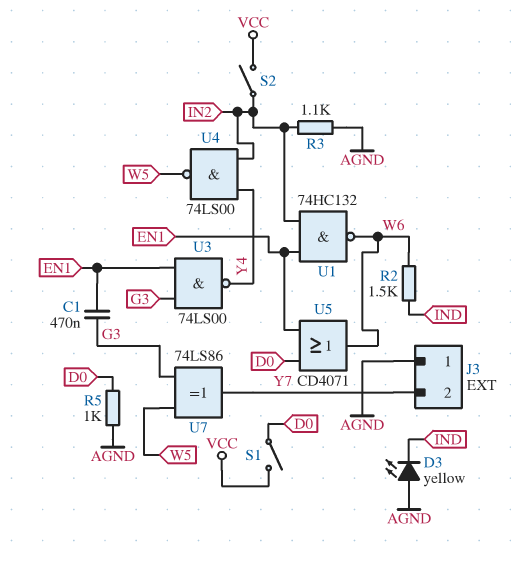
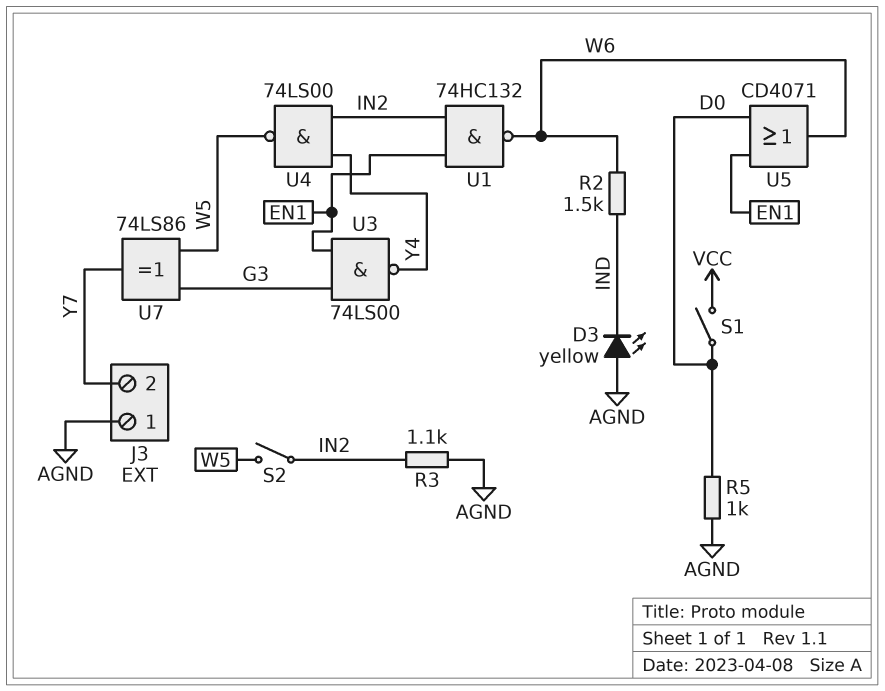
C1: 470nF (EN1, G3) -> none
S2: switch (IN2, VCC) -> switch (IN2, W5)

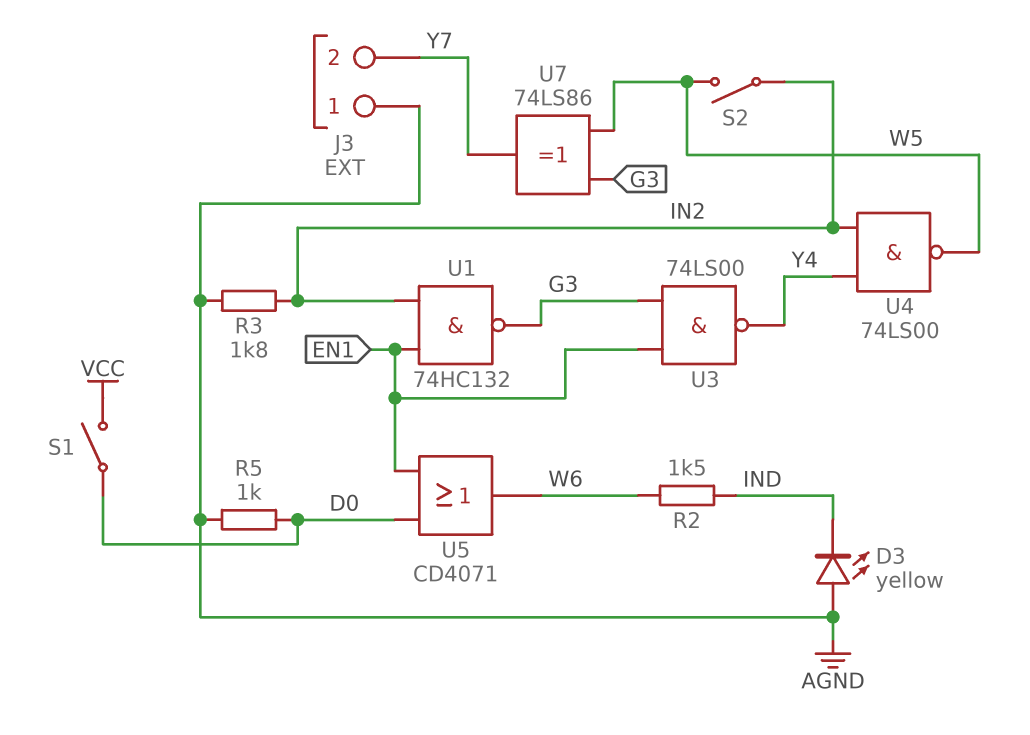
R3: 1.1k (AGND, IN2) -> 1.8k (AGND, IN2)
U1: NAND 74HC132 (in EN1, in IN2, out W6) -> NAND 74HC132 (in EN1, in IN2, out G3)

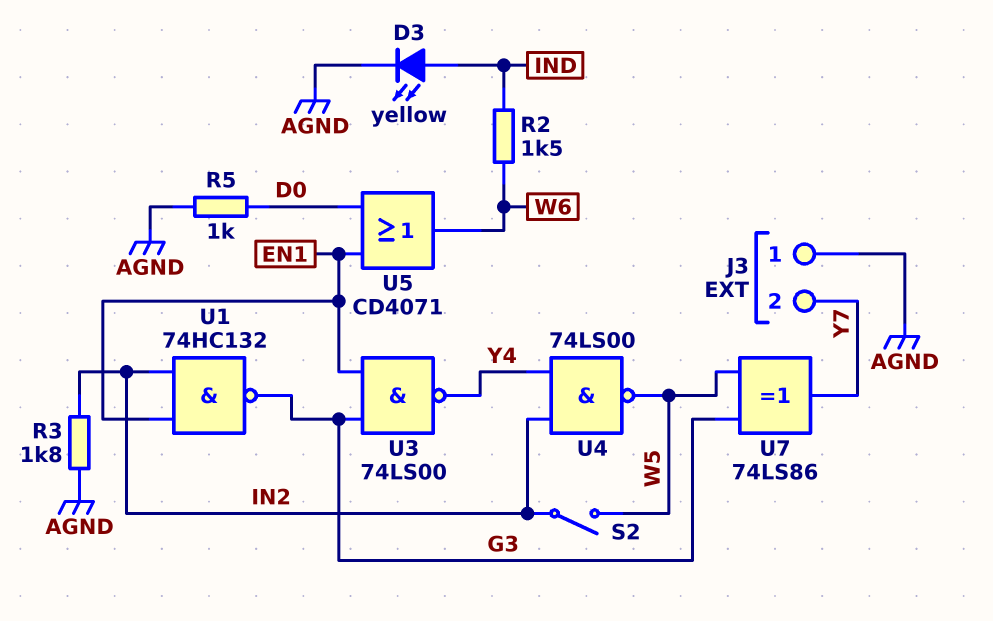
D3: LED yellow (A AGND, K IND) -> LED yellow (A IND, K AGND)
S1: switch (D0, VCC) -> none

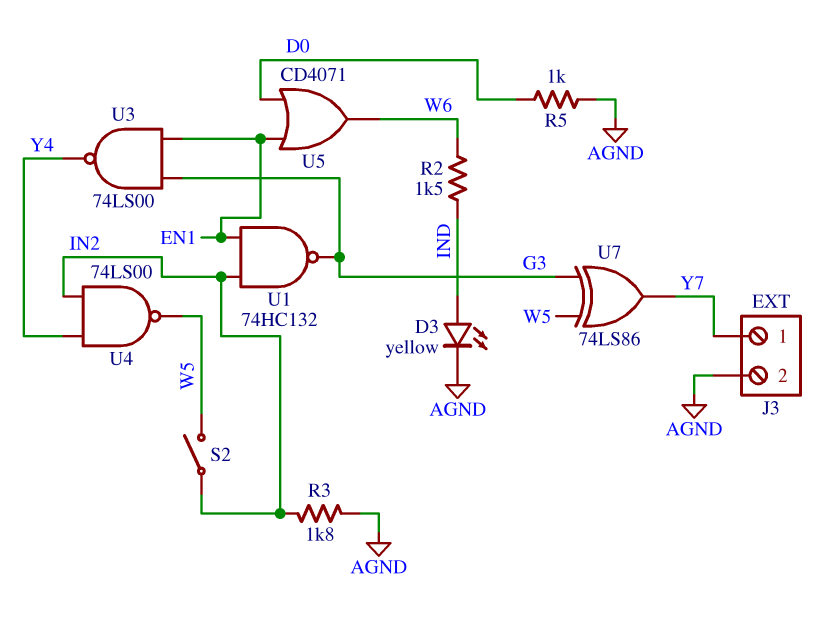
J3 pin 1: AGND -> Y7
J3 pin 2: Y7 -> AGND

